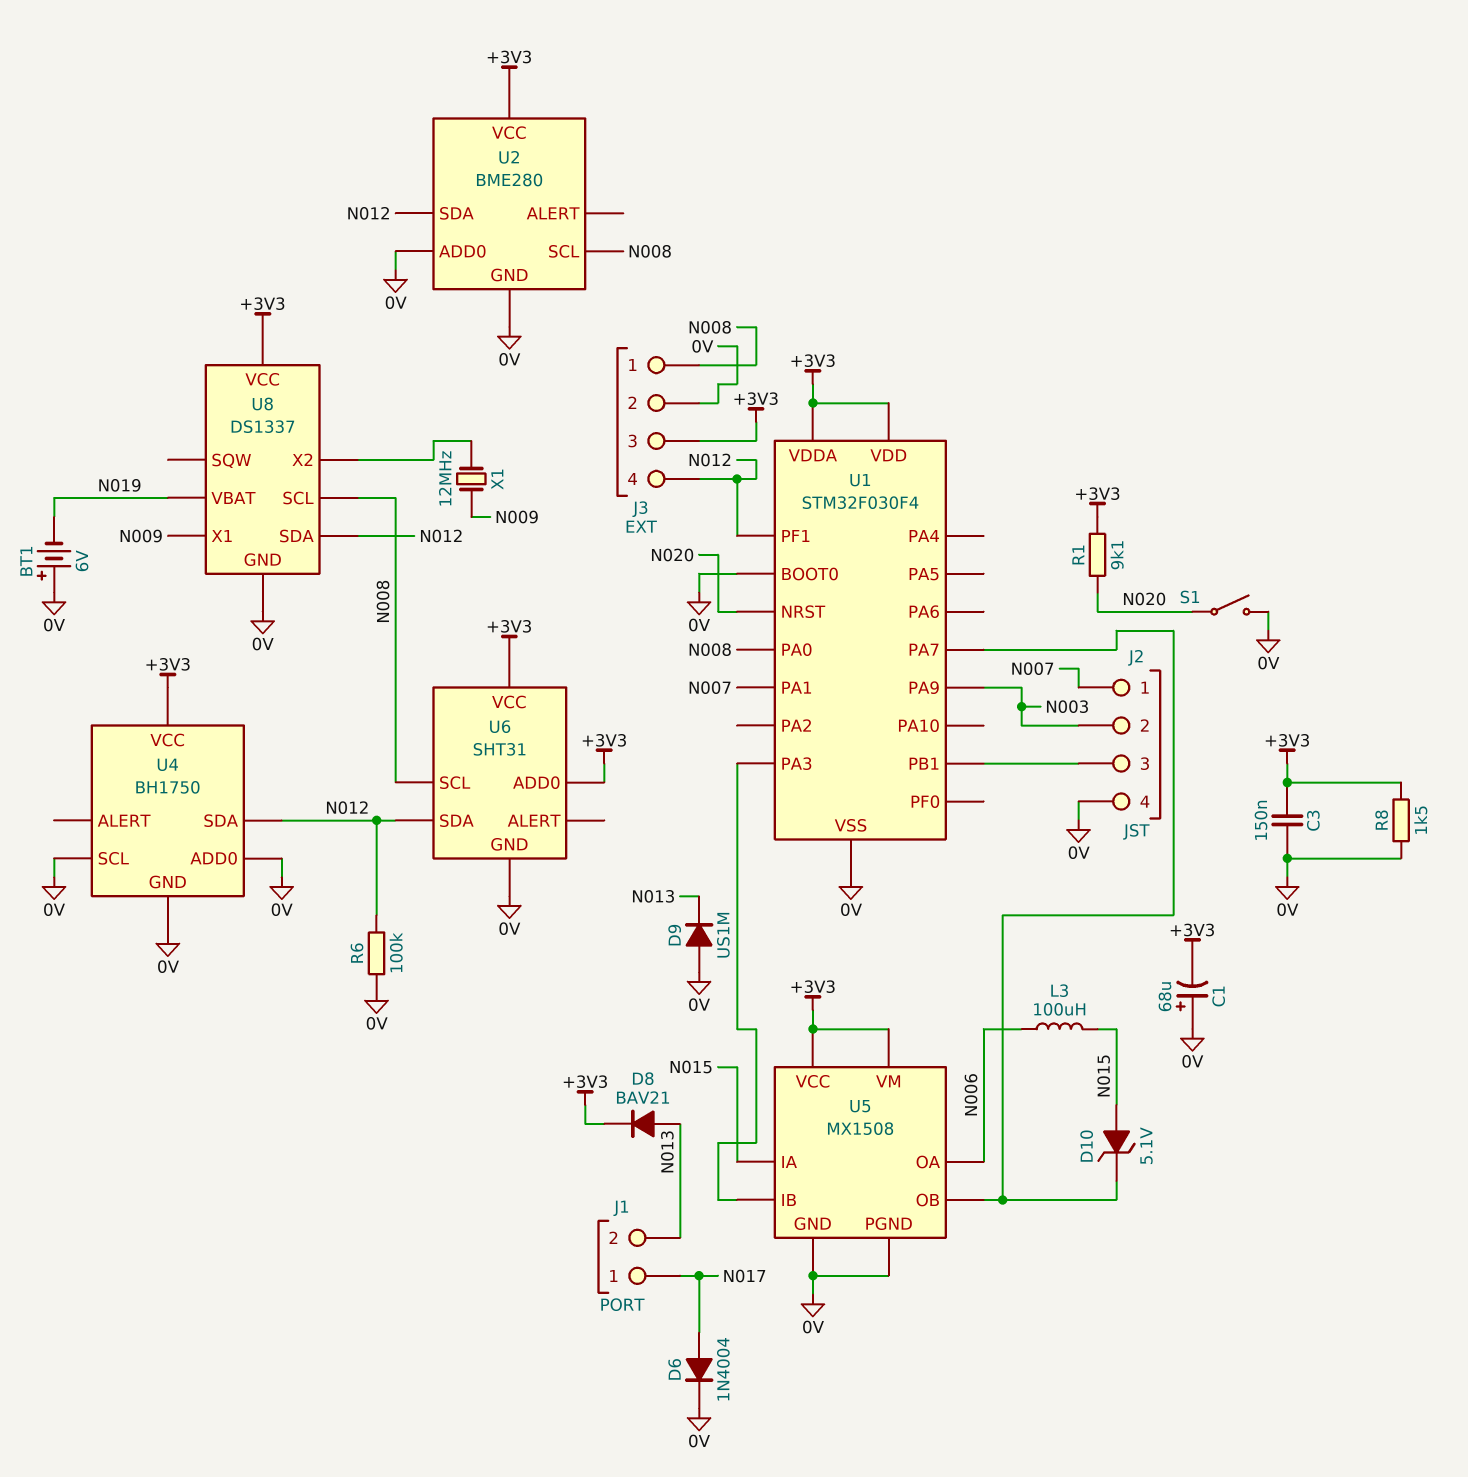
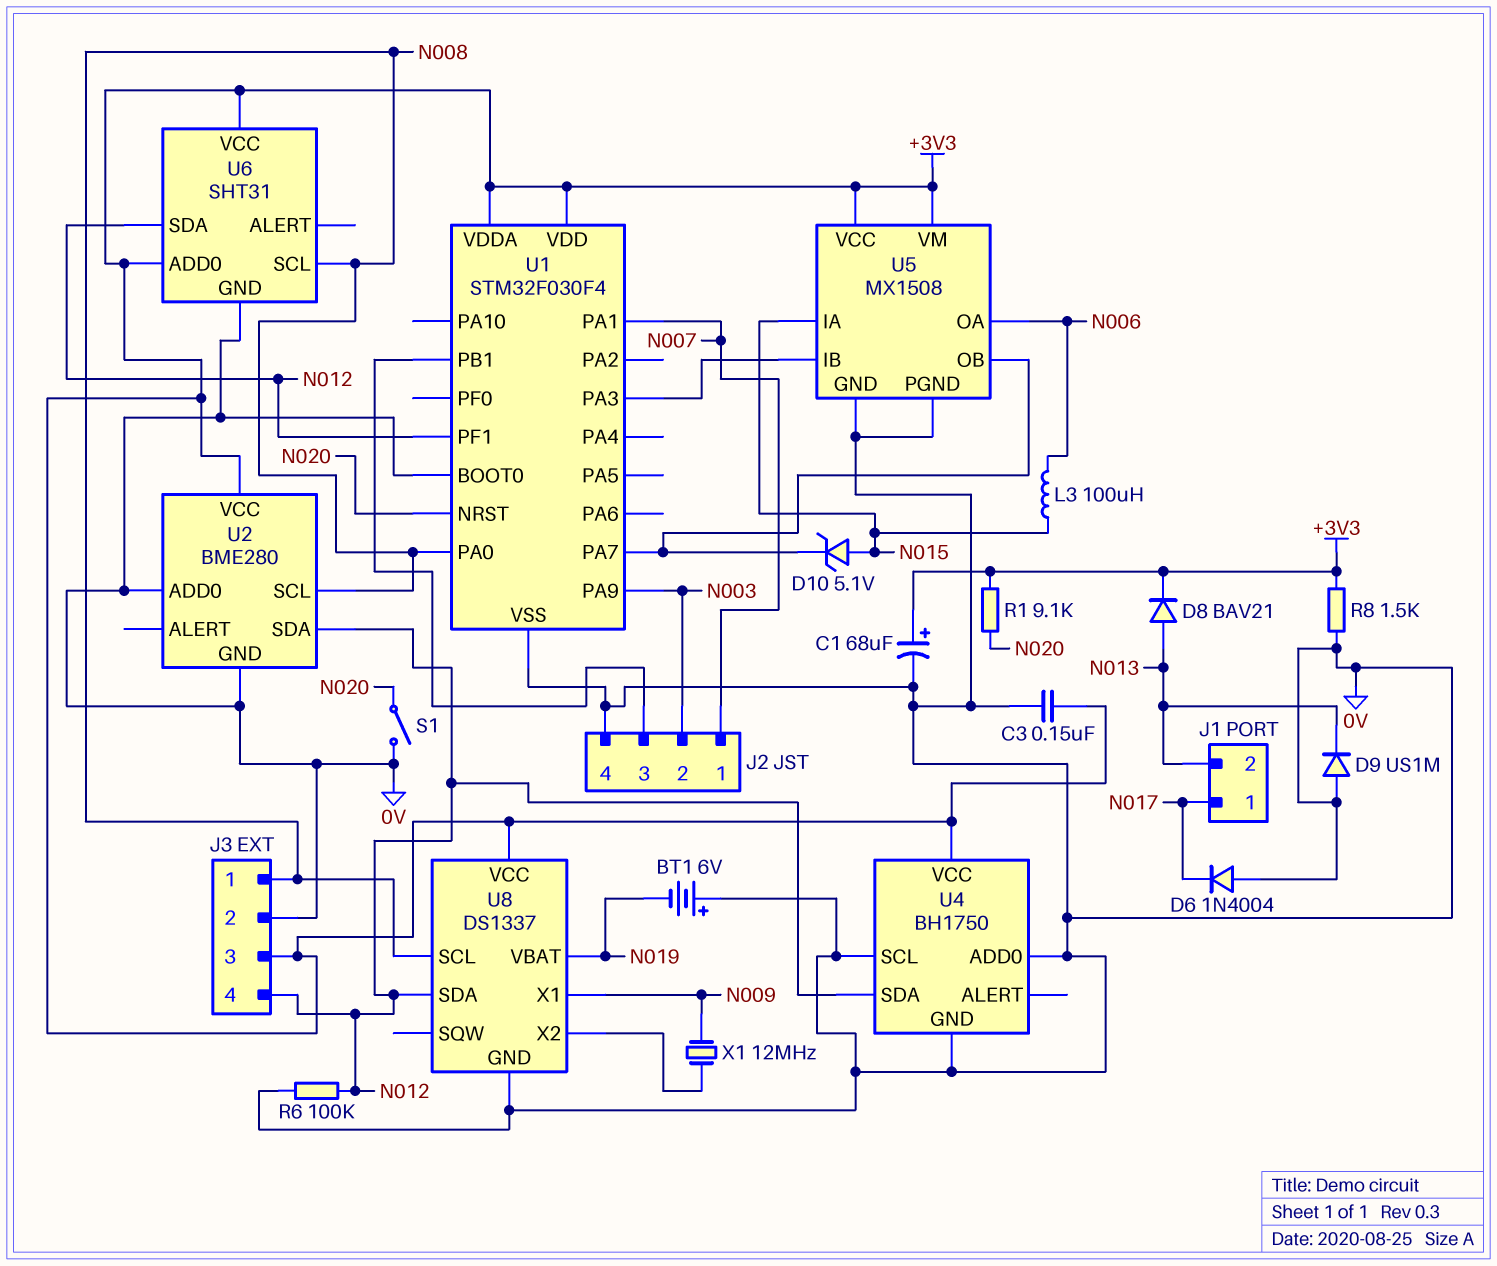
C1: 68uF (plus 0V, minus +3V3) -> 68uF (plus +3V3, minus 0V)
D6: diode 1N4004 (A N017, K 0V) -> diode 1N4004 (A 0V, K N017)

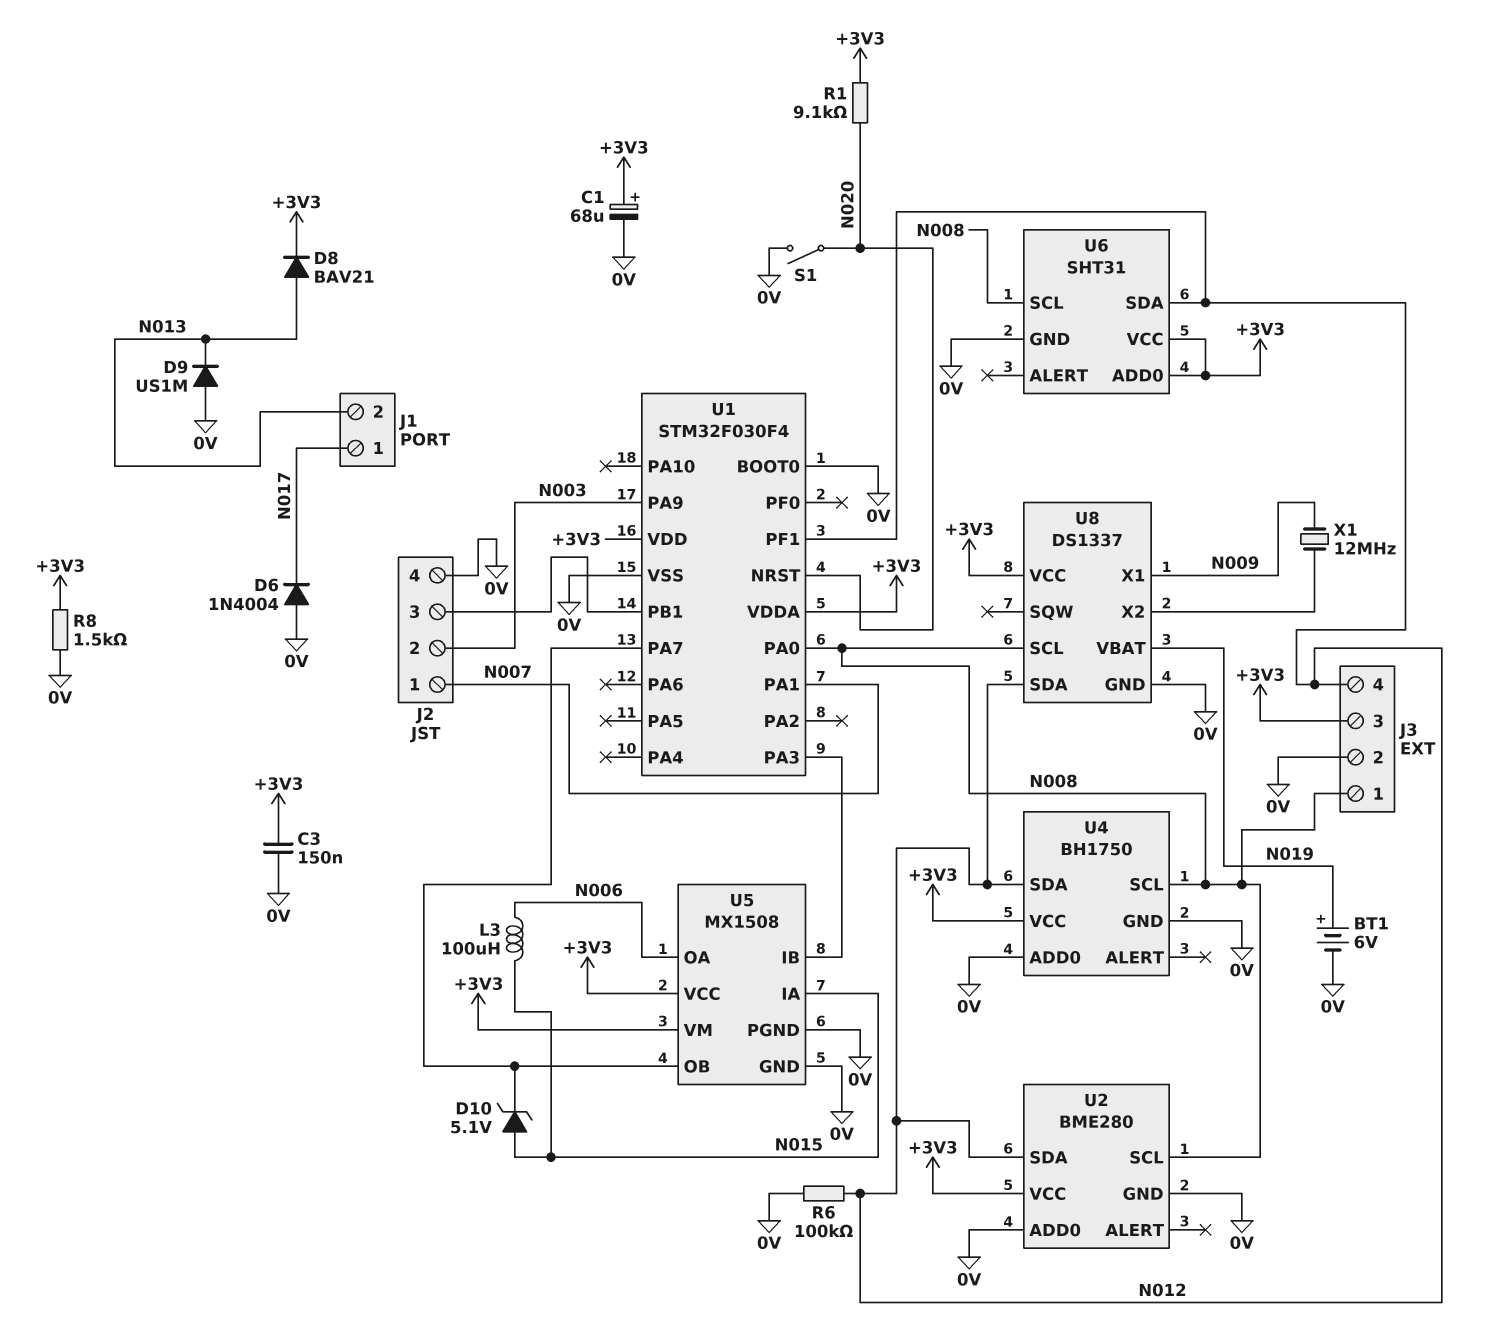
BT1: 6V (plus 0V, minus N019) -> 6V (plus N019, minus 0V)
U4 pin SCL: 0V -> N008

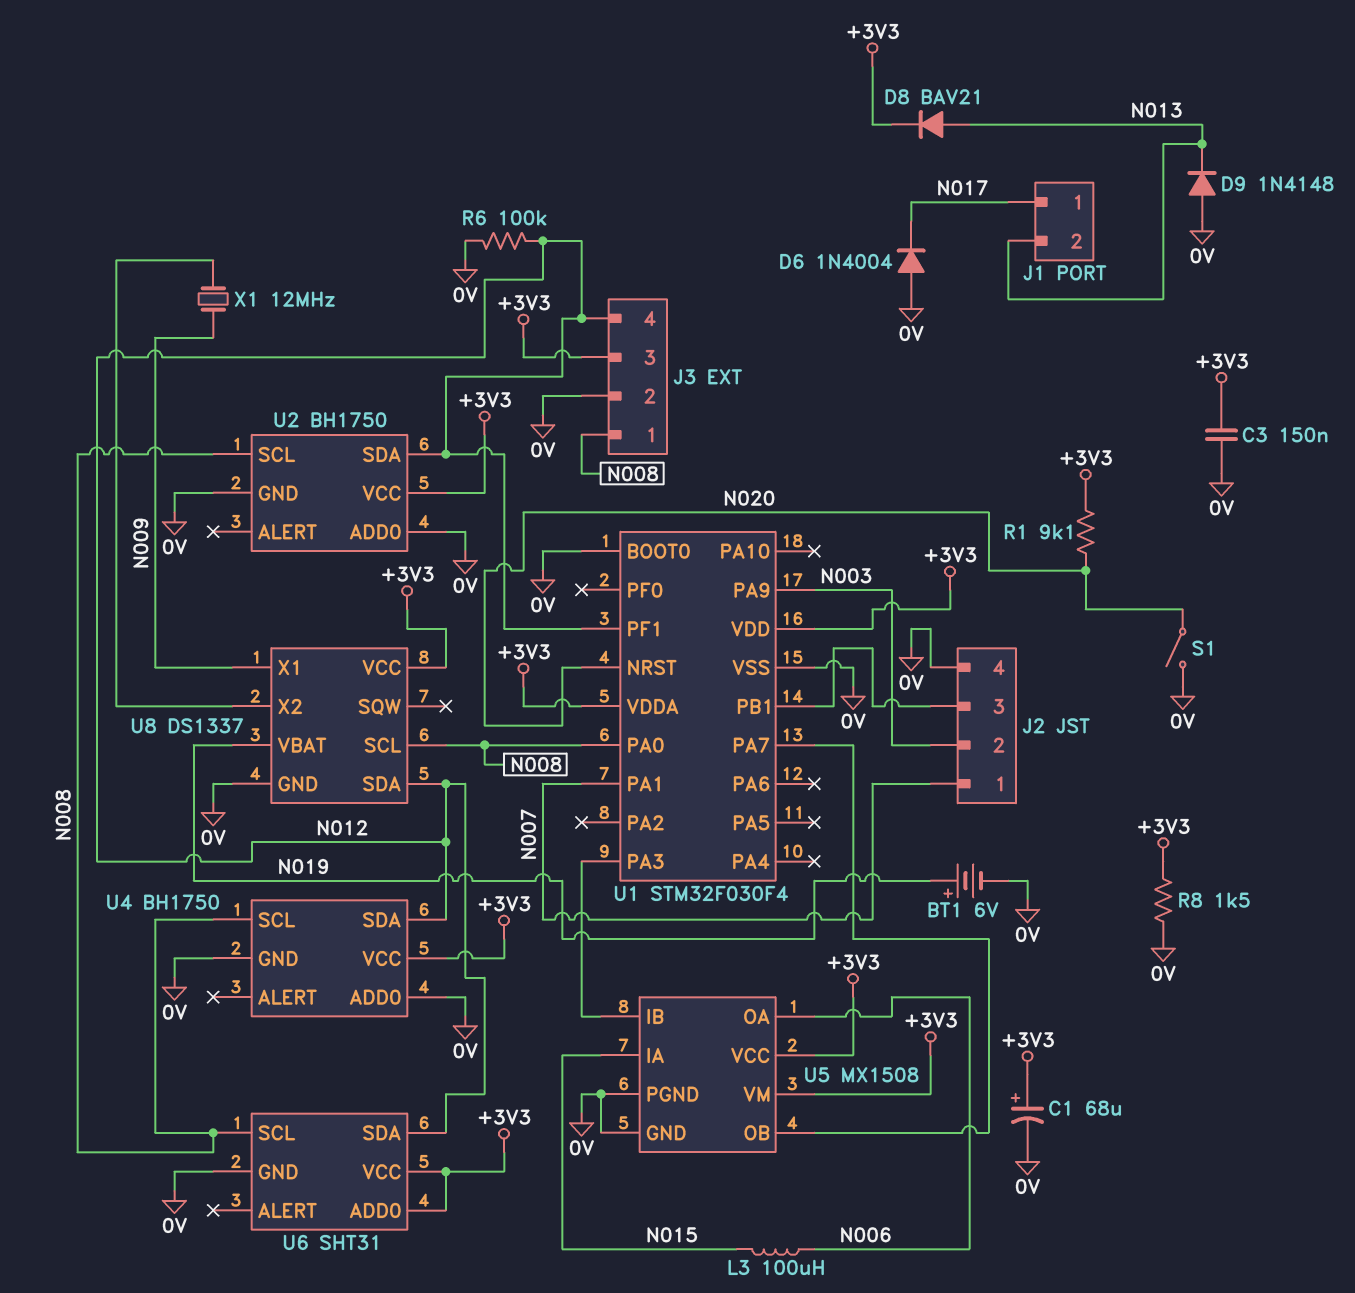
D9: diode US1M (A 0V, K N013) -> diode 1N4148 (A 0V, K N013)
D10: zener 5.1V (A N015, K U1/PA7) -> none
U2: BME280 -> BH1750

